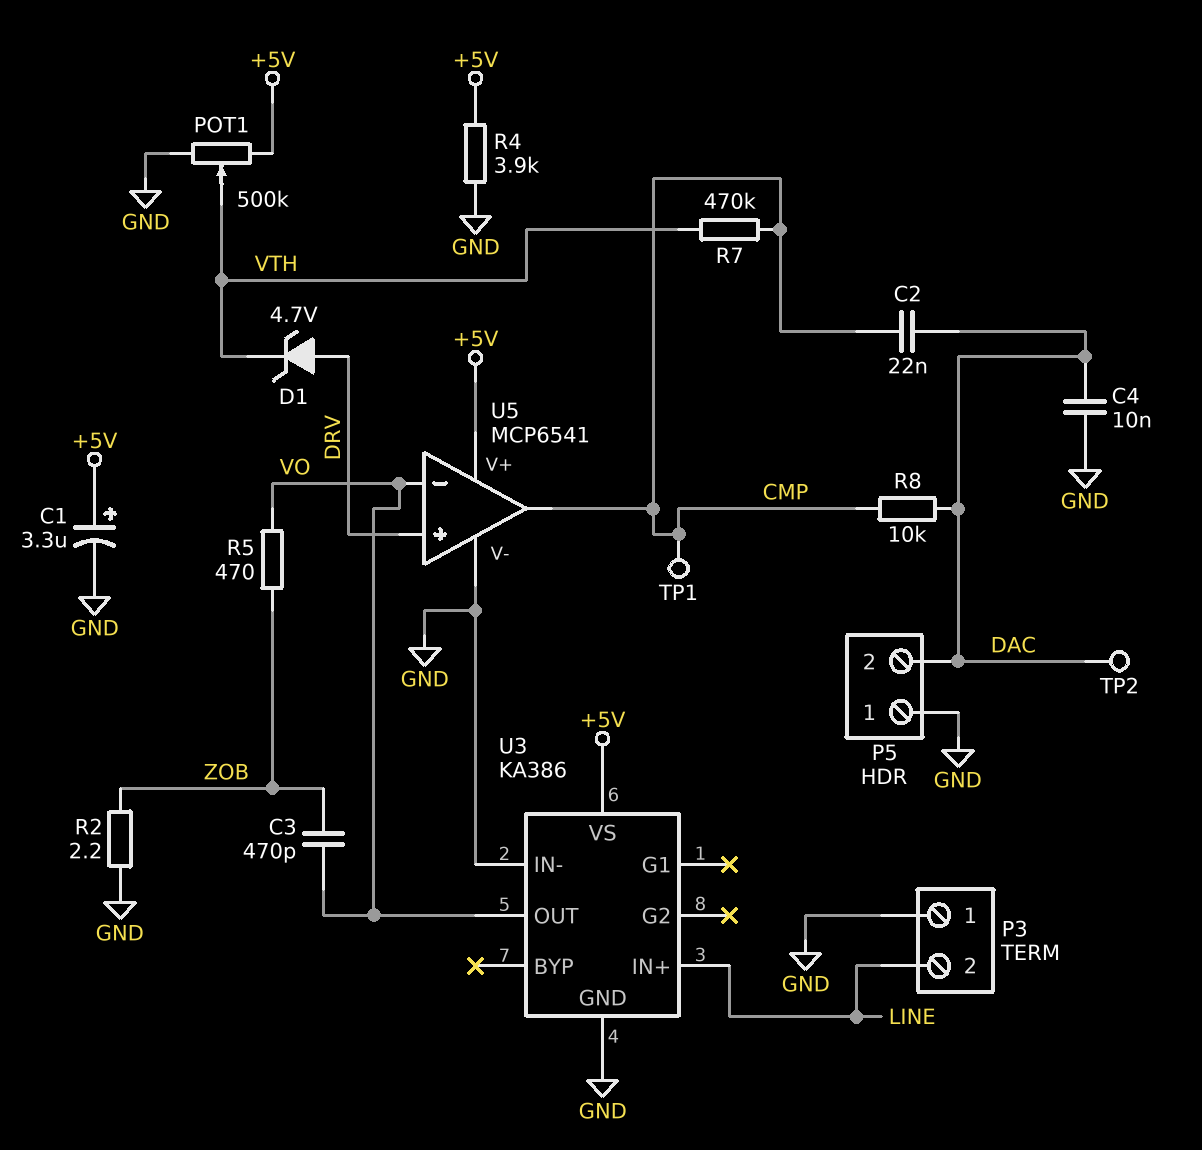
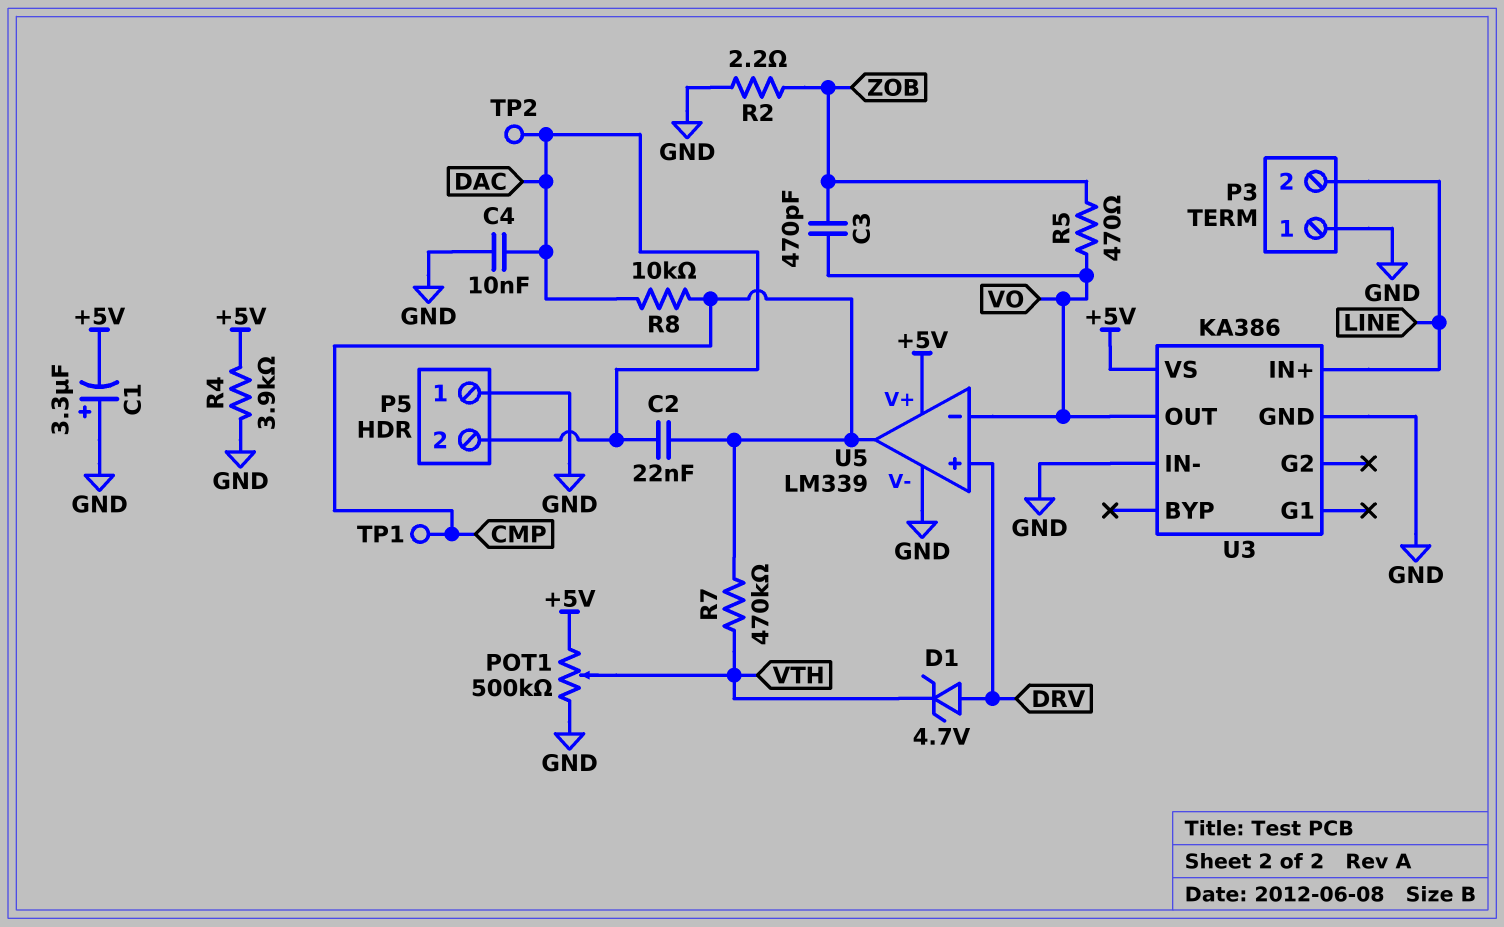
C1: 3.3uF (plus +5V, minus GND) -> 3.3uF (plus GND, minus +5V)
U5: MCP6541 -> LM339

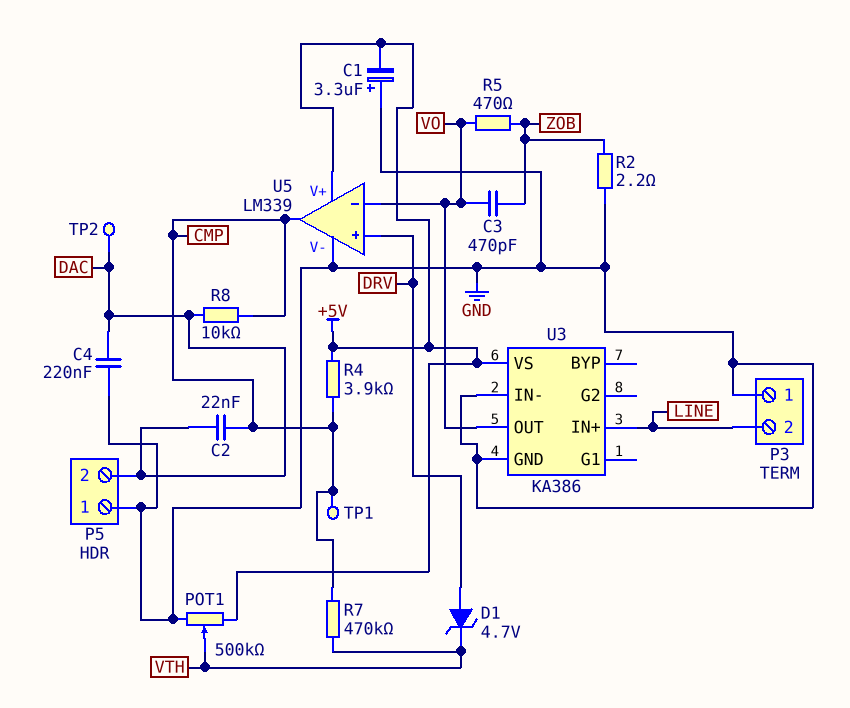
C4: 10nF (DAC, GND) -> 220nF (DAC, GND)
R4: 3.9k (+5V, GND) -> 3.9k (+5V, CMP)

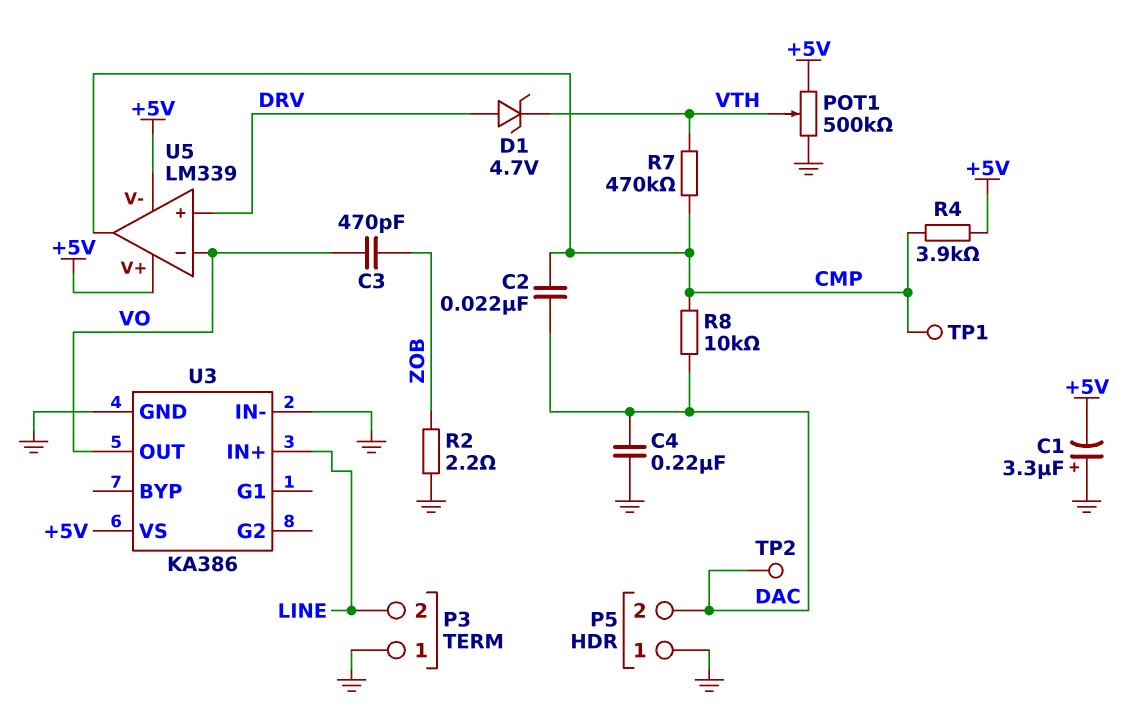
R5: 470 (VO, ZOB) -> none
U5 pin V-: GND -> +5V

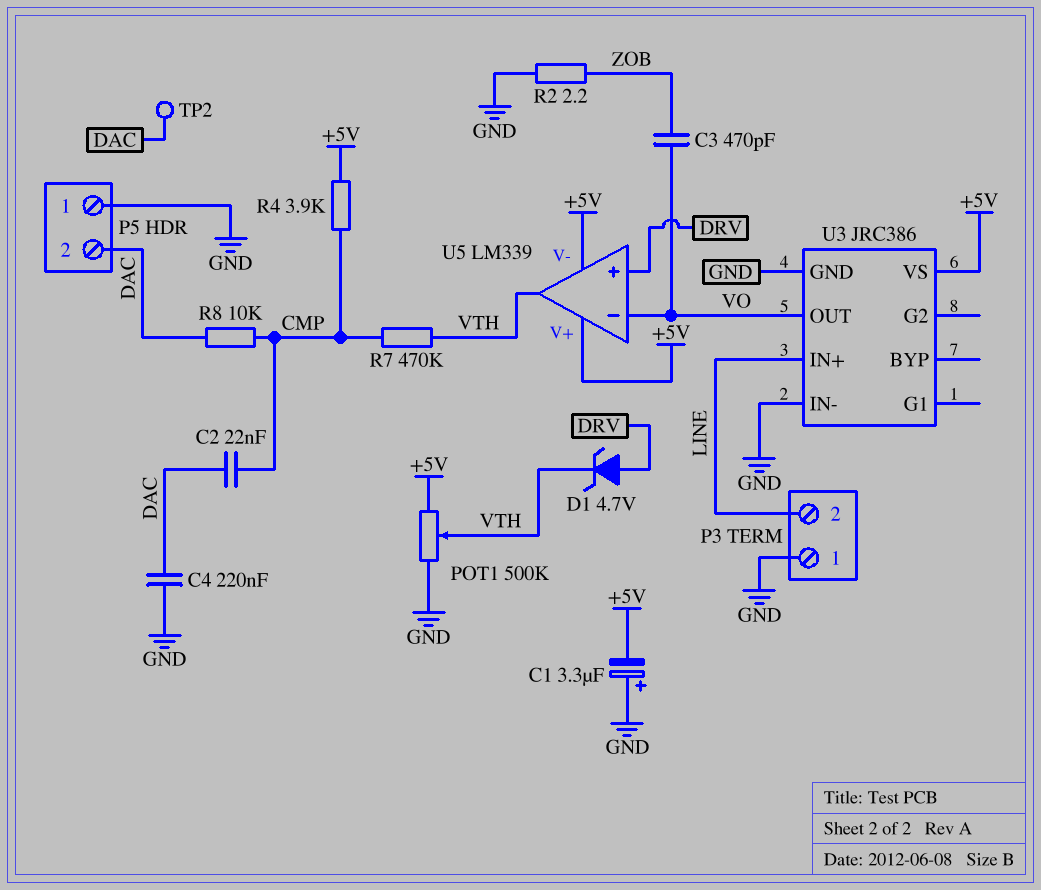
TP1: test point (CMP) -> none
U3: KA386 -> JRC386
U5 pin out: CMP -> VTH

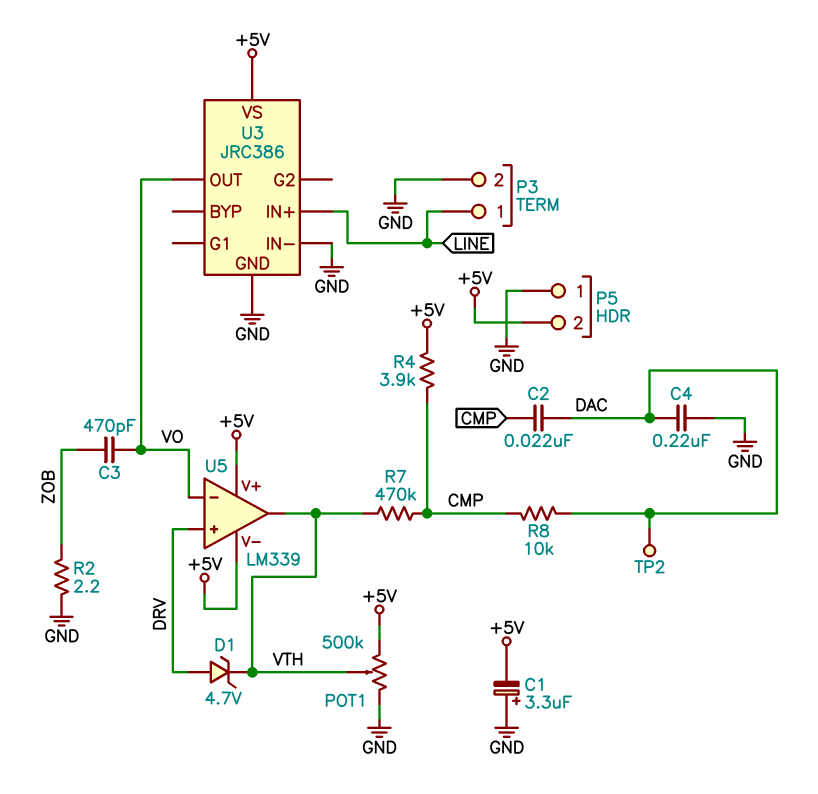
P3 pin 1: GND -> LINE
P3 pin 2: LINE -> GND
P5 pin 2: DAC -> +5V

